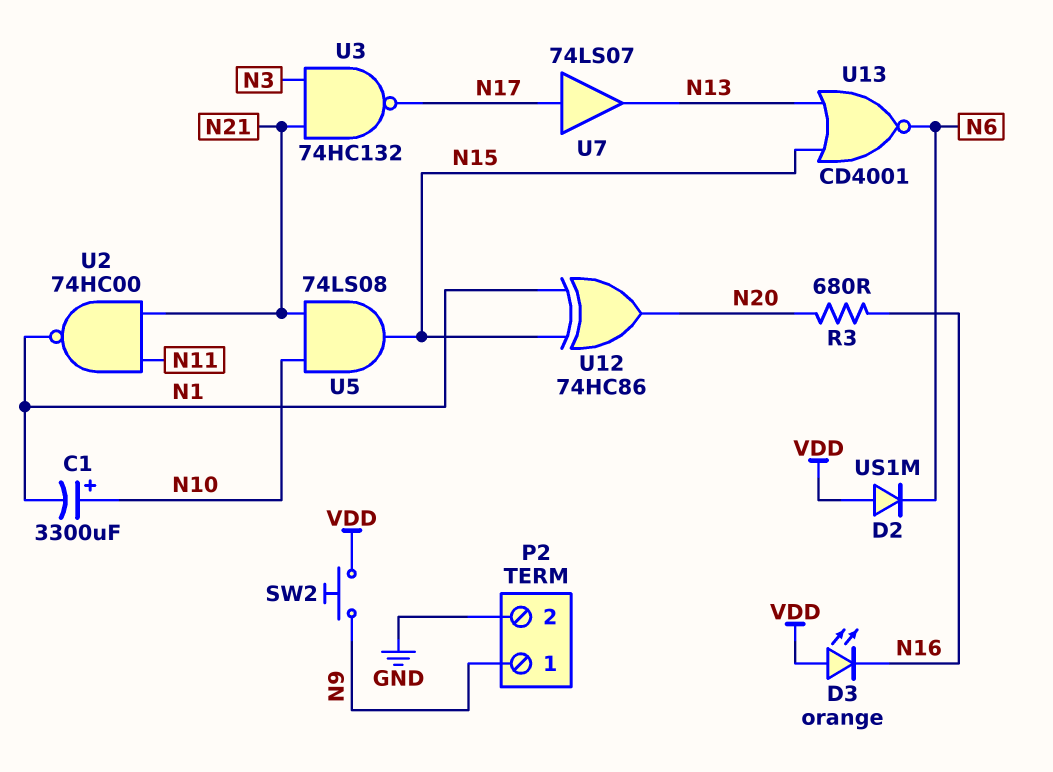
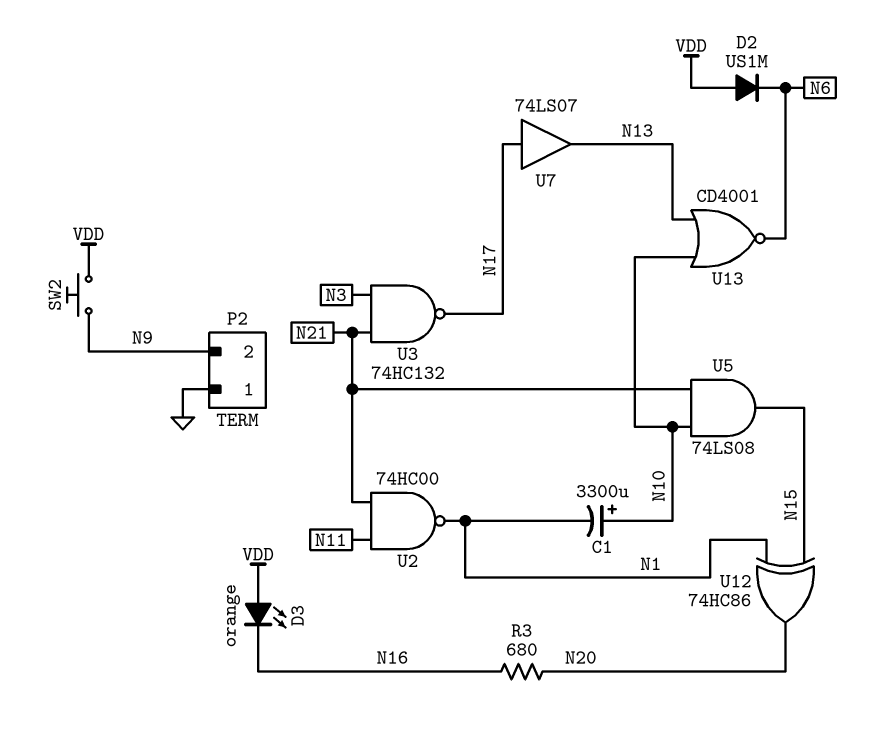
P2 pin 1: N9 -> GND
P2 pin 2: GND -> N9
U13: NOR CD4001 (in N13, in N15, out N6) -> NOR CD4001 (in N10, in N13, out N6)

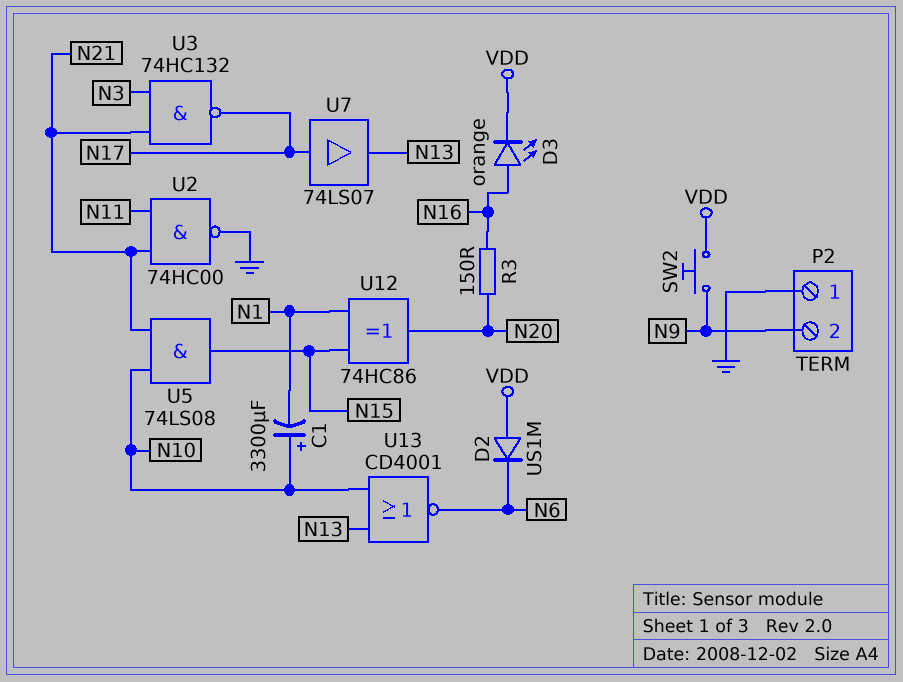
D3: LED orange (A VDD, K N16) -> LED orange (A N16, K VDD)
R3: 680 (N16, N20) -> 150 (N16, N20)
U2: NAND 74HC00 (in N11, in N21, out N1) -> NAND 74HC00 (in N11, in N21, out GND)

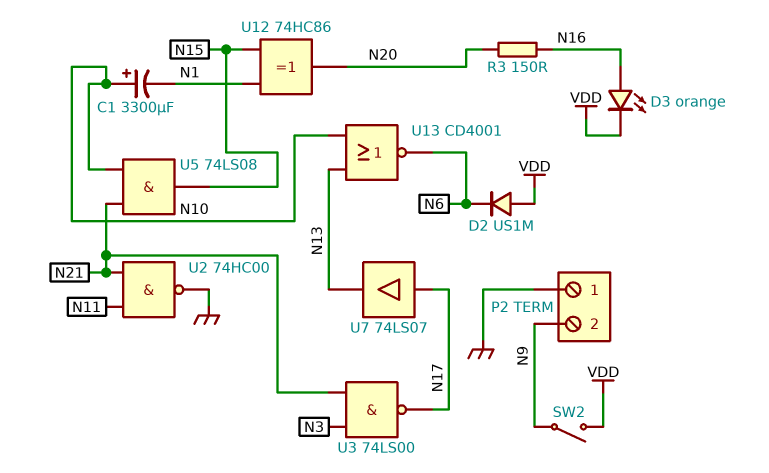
SW2: button (N9, VDD) -> switch (N9, VDD)
U3: NAND 74HC132 (in N3, in N21, out N17) -> NAND 74LS00 (in N3, in N21, out N17)

